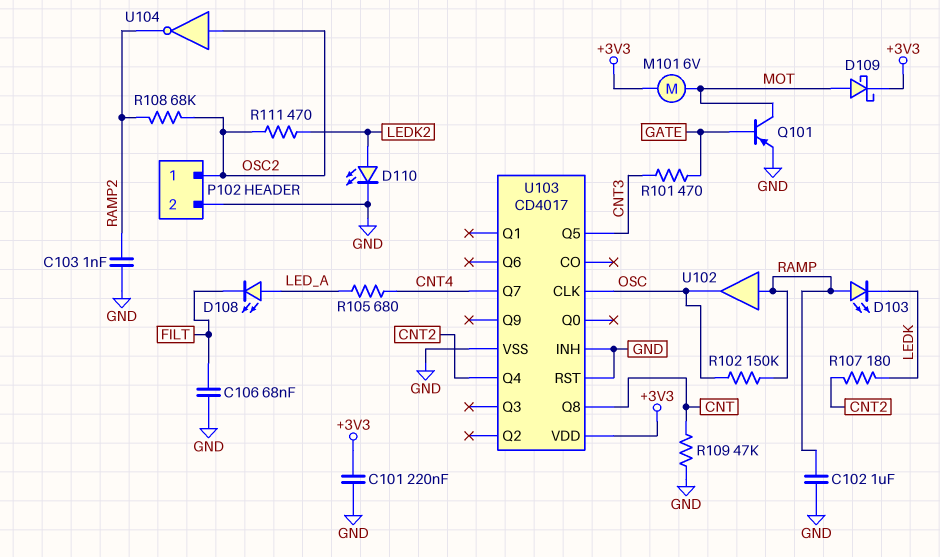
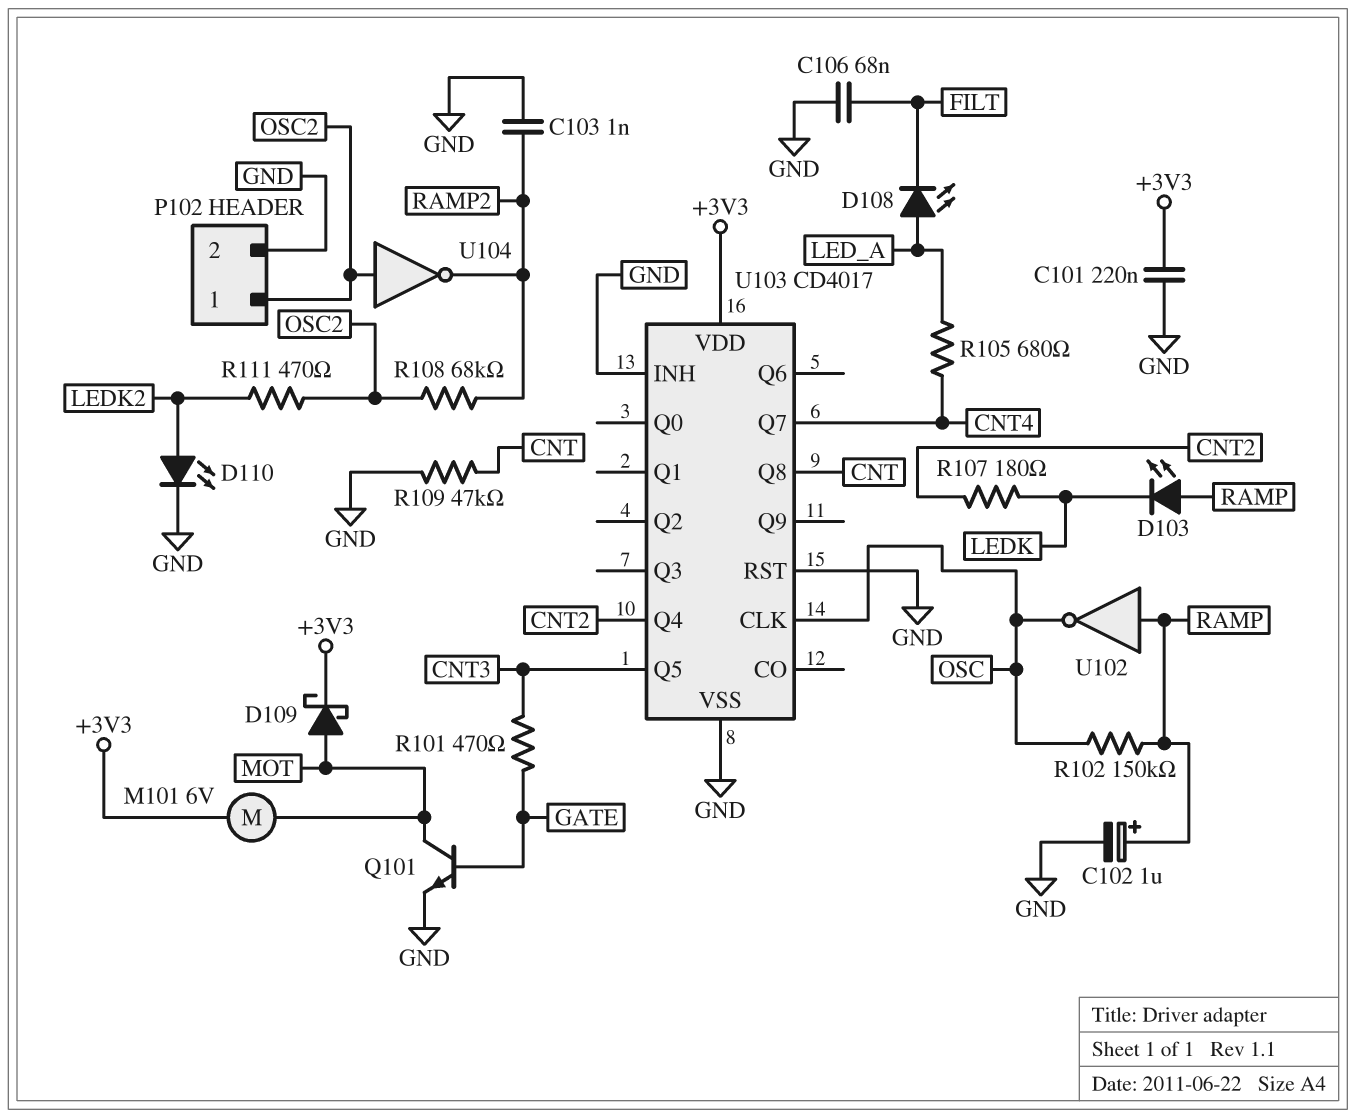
C102: 1uF (GND, RAMP) -> 1uF (plus RAMP, minus GND)
Q101: PNP (B GATE, C MOT, E GND) -> NPN (B GATE, C MOT, E GND)
U102: buffer (in RAMP, out OSC) -> NOT (in RAMP, out OSC)

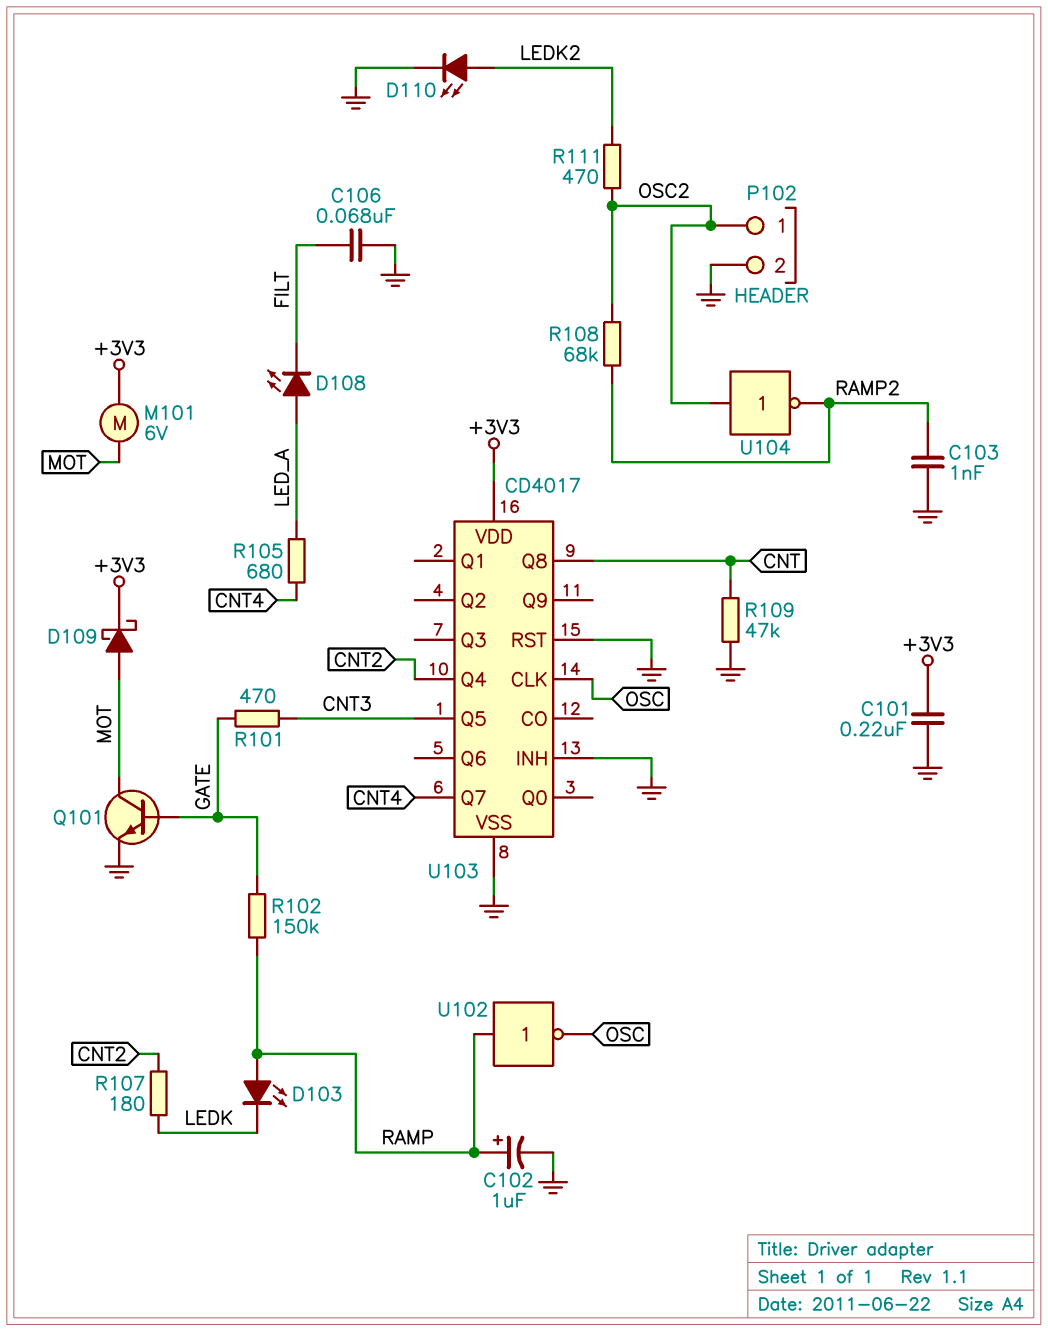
R102: 150k (OSC, RAMP) -> 150k (GATE, RAMP)

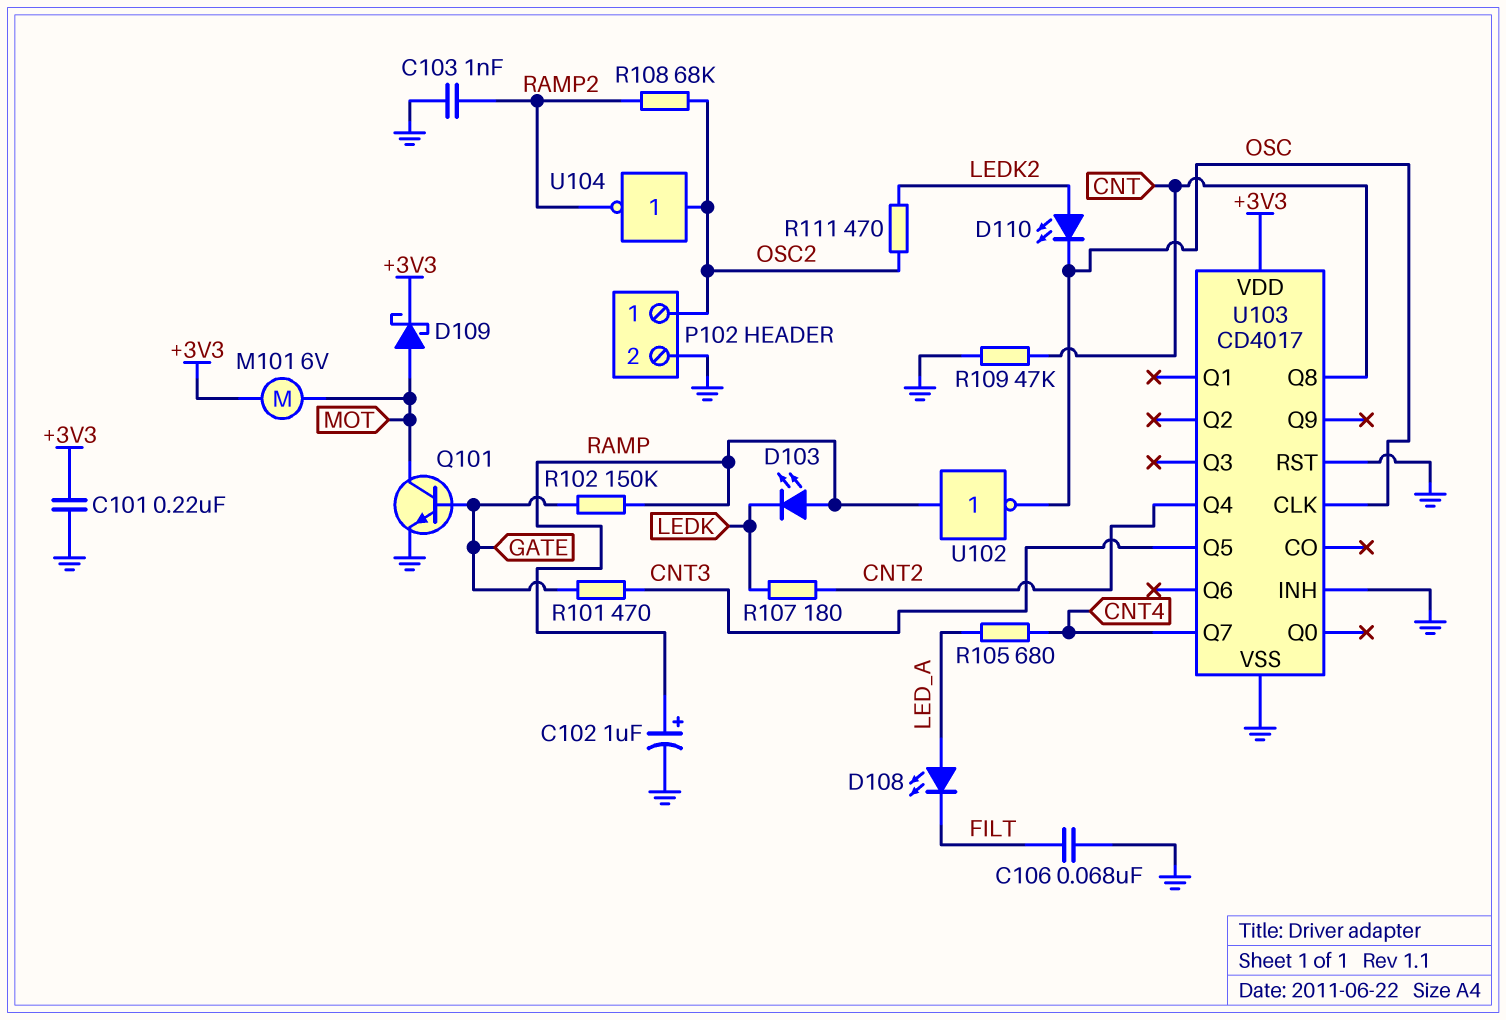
D110: LED (A LEDK2, K GND) -> LED (A LEDK2, K OSC)

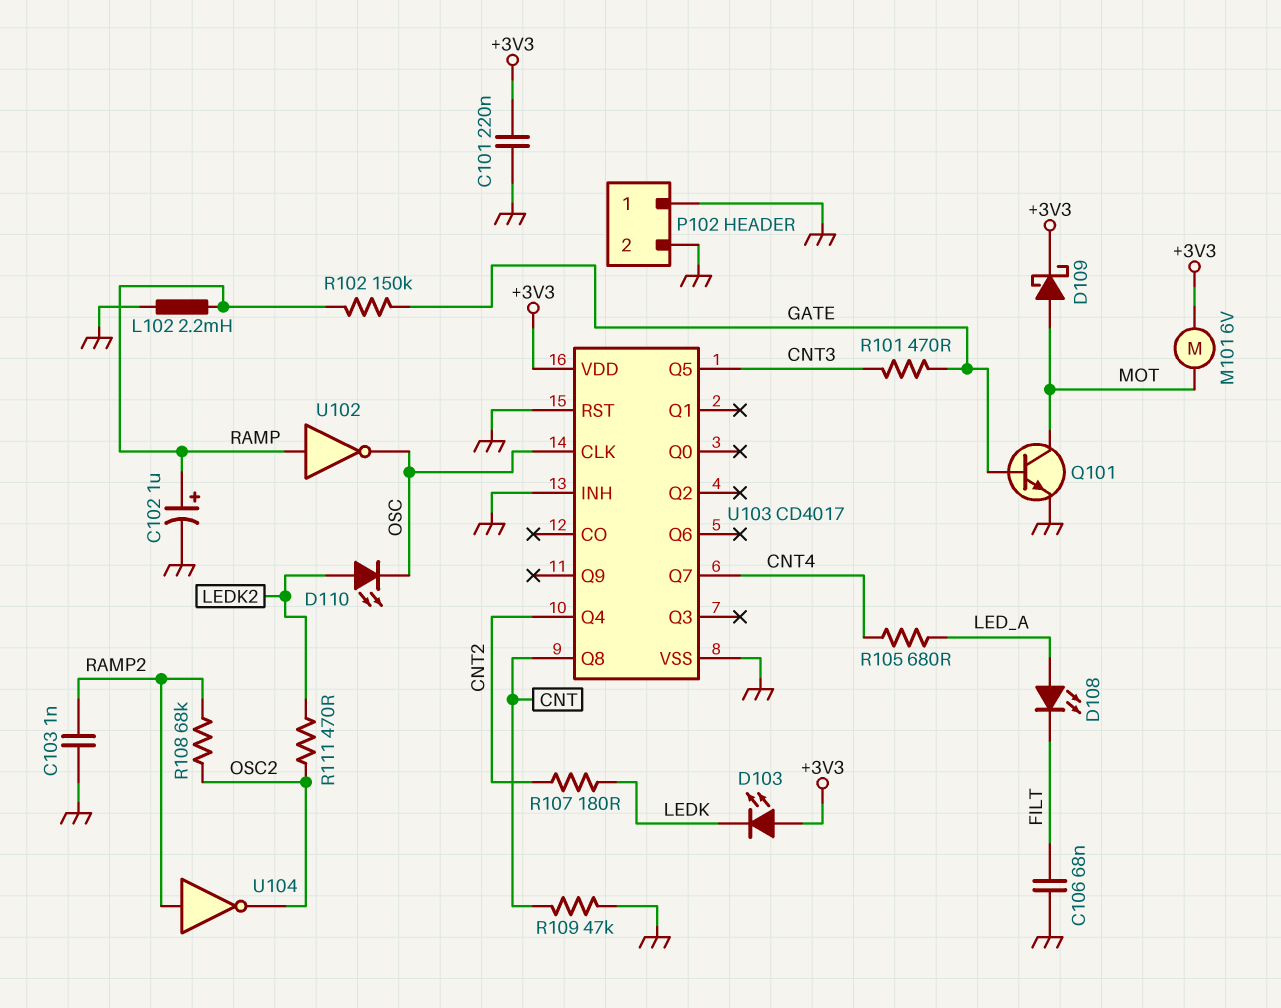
D103: LED (A RAMP, K LEDK) -> LED (A +3V3, K LEDK)
L102: none -> 2.2mH (GND, RAMP)
P102 pin 1: OSC2 -> GND
U104: NOT (in OSC2, out RAMP2) -> NOT (in RAMP2, out OSC2)

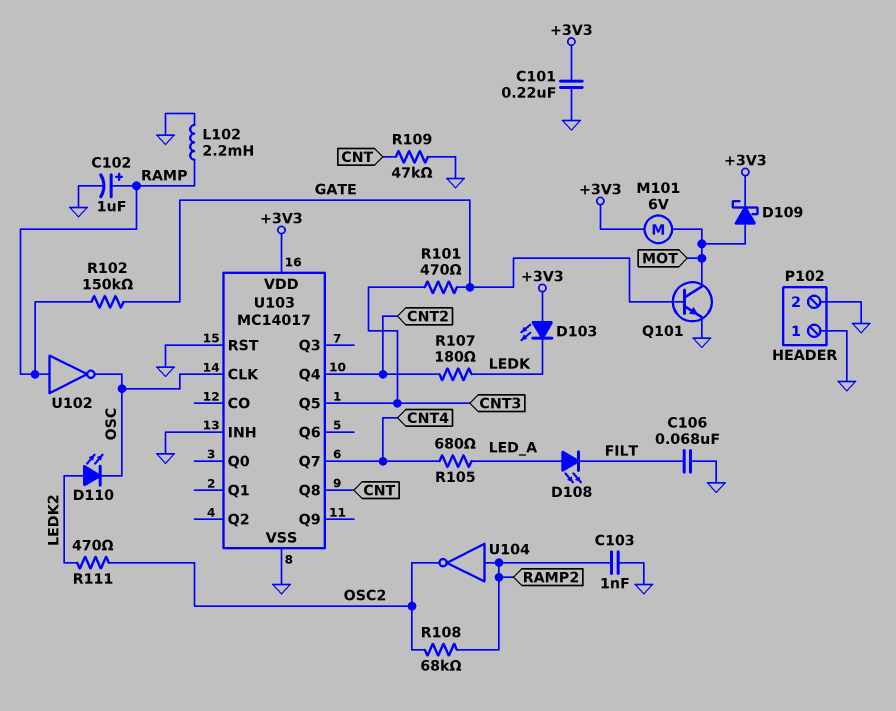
U103: CD4017 -> MC14017

